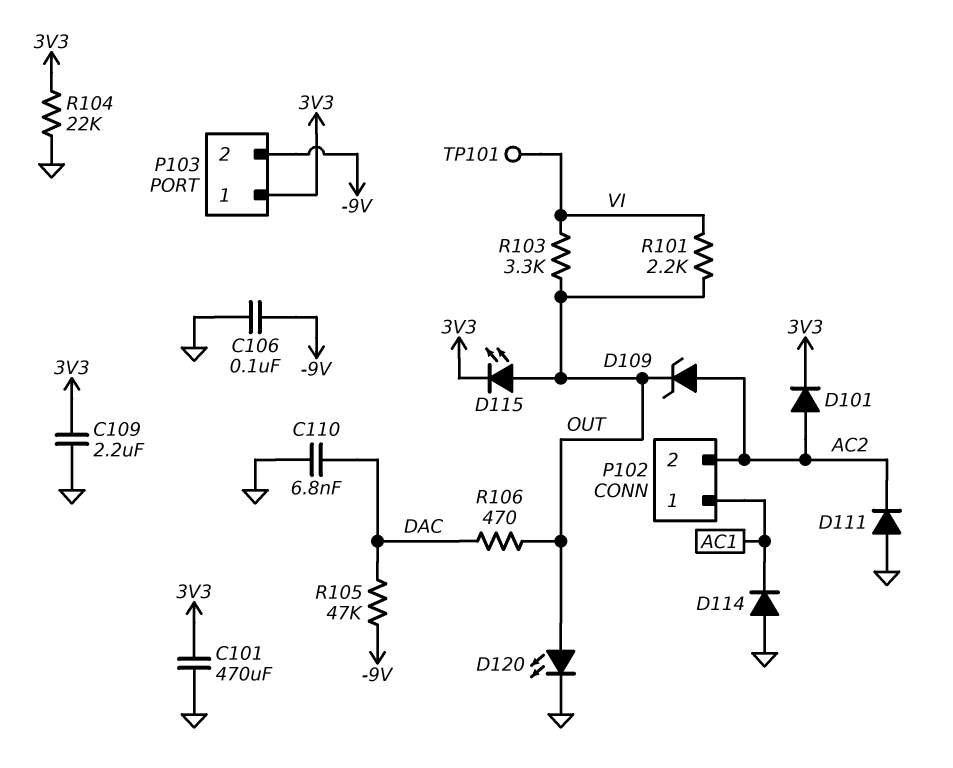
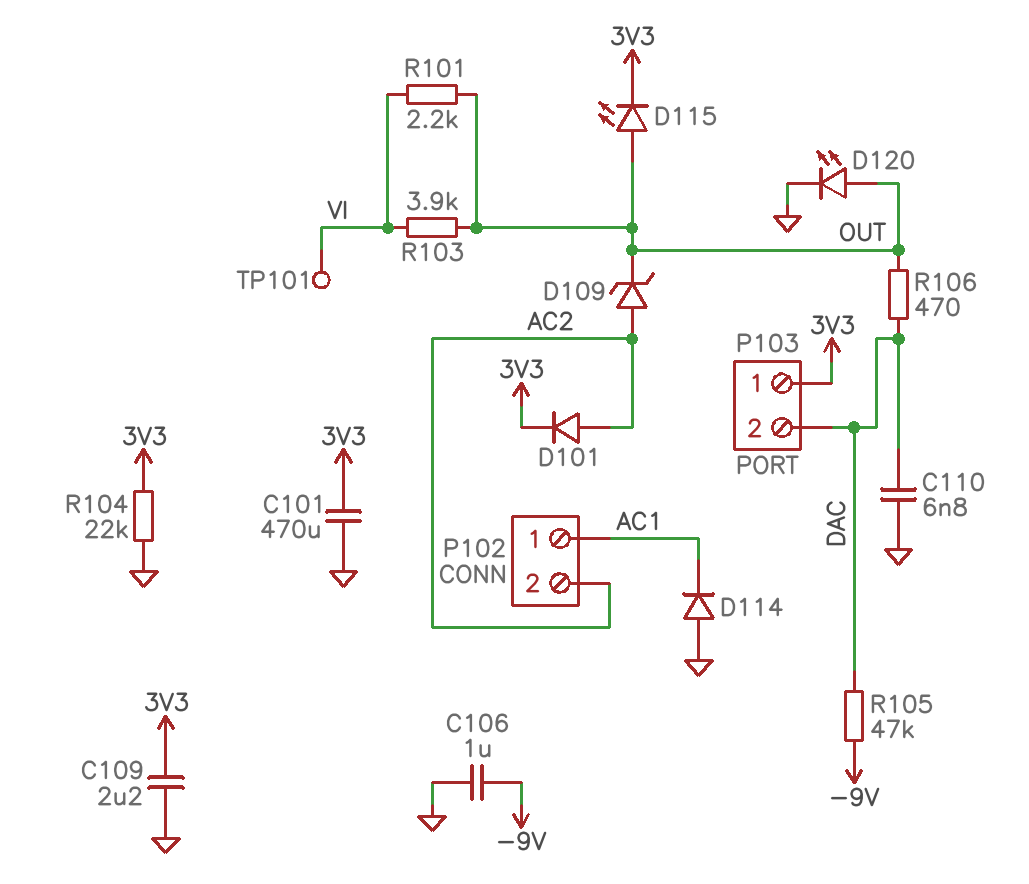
C106: 100nF (-9V, GND) -> 1uF (-9V, GND)
D111: diode (A GND, K AC2) -> none
P103 pin 2: -9V -> DAC
R103: 3.3k (OUT, VI) -> 3.9k (OUT, VI)

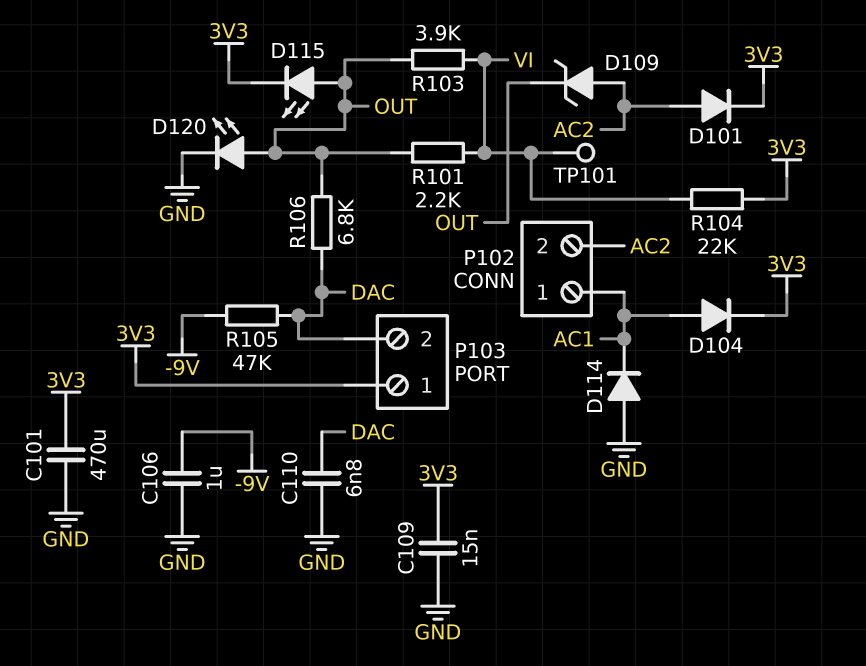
C109: 2.2uF (3V3, GND) -> 15nF (3V3, GND)
D104: none -> diode (A AC1, K 3V3)
R104: 22k (3V3, GND) -> 22k (3V3, VI)
R106: 470 (DAC, OUT) -> 6.8k (DAC, OUT)

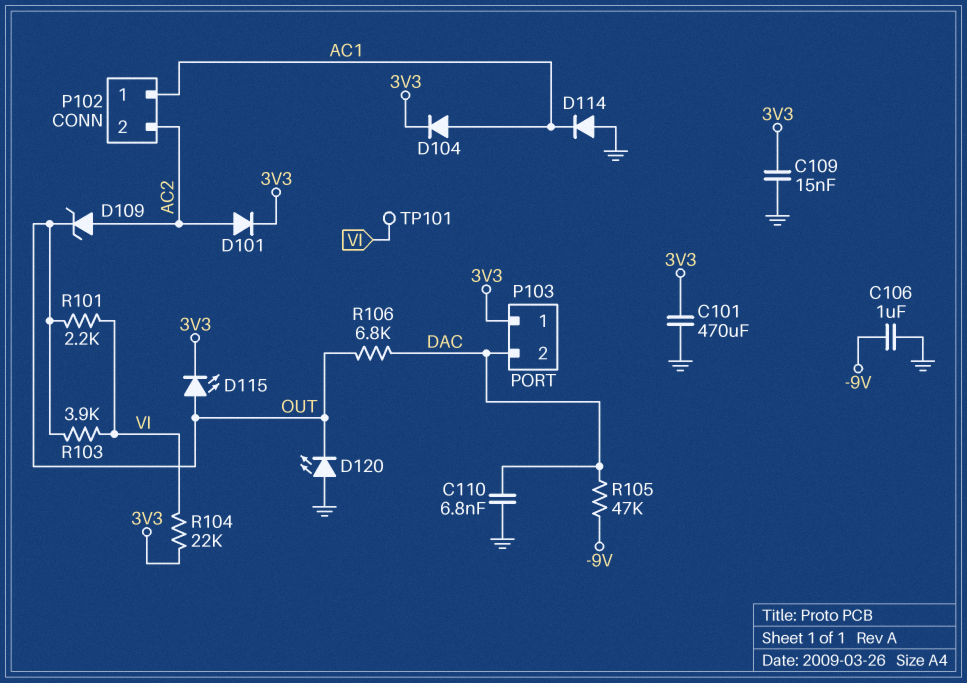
D120: LED (A OUT, K GND) -> LED (A GND, K OUT)

